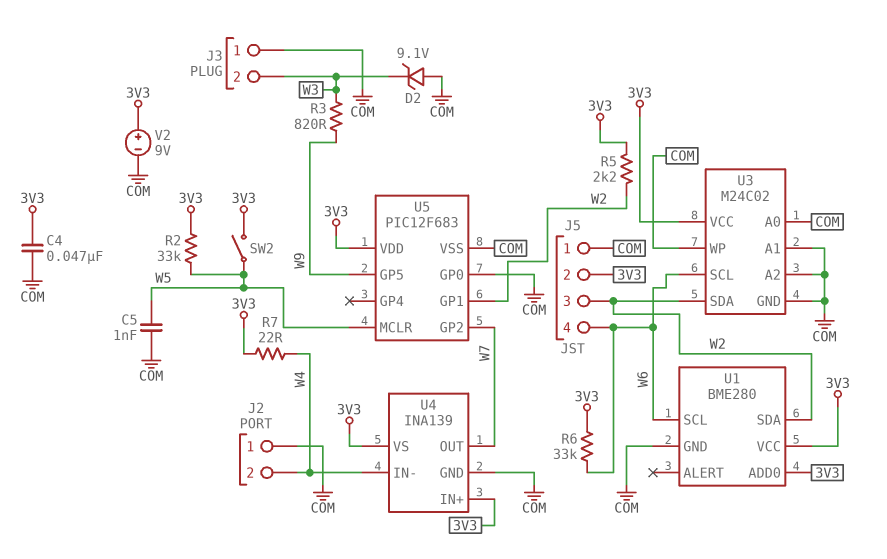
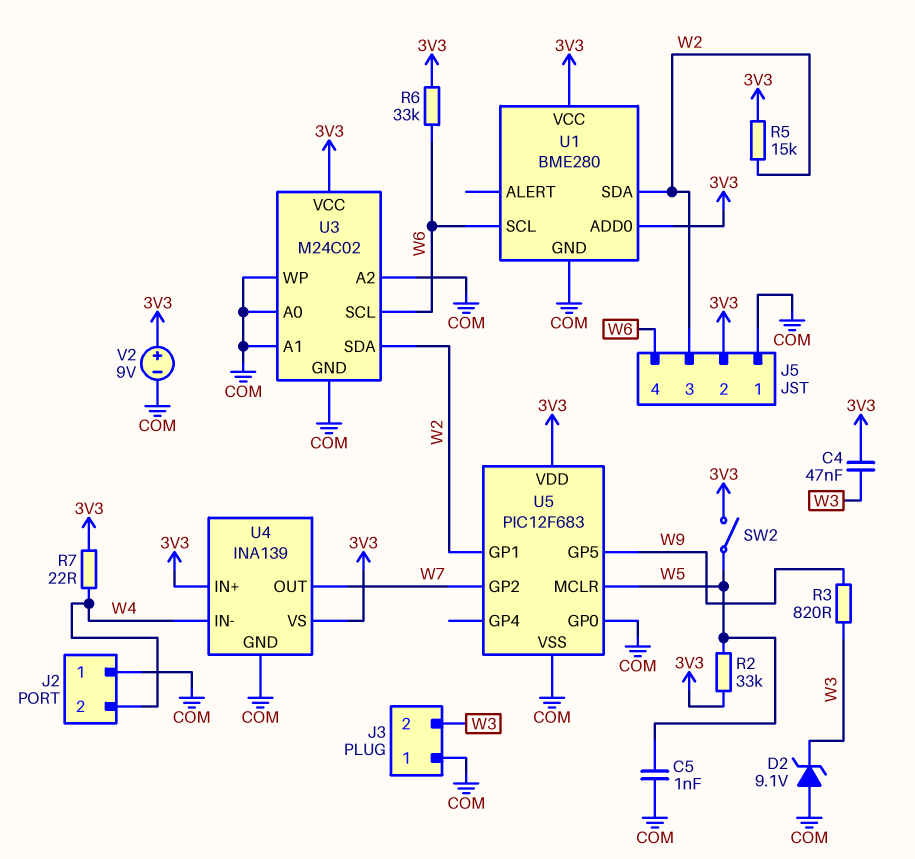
C4: 47nF (3V3, COM) -> 47nF (3V3, W3)
R5: 2.2k (3V3, W2) -> 15k (3V3, W2)

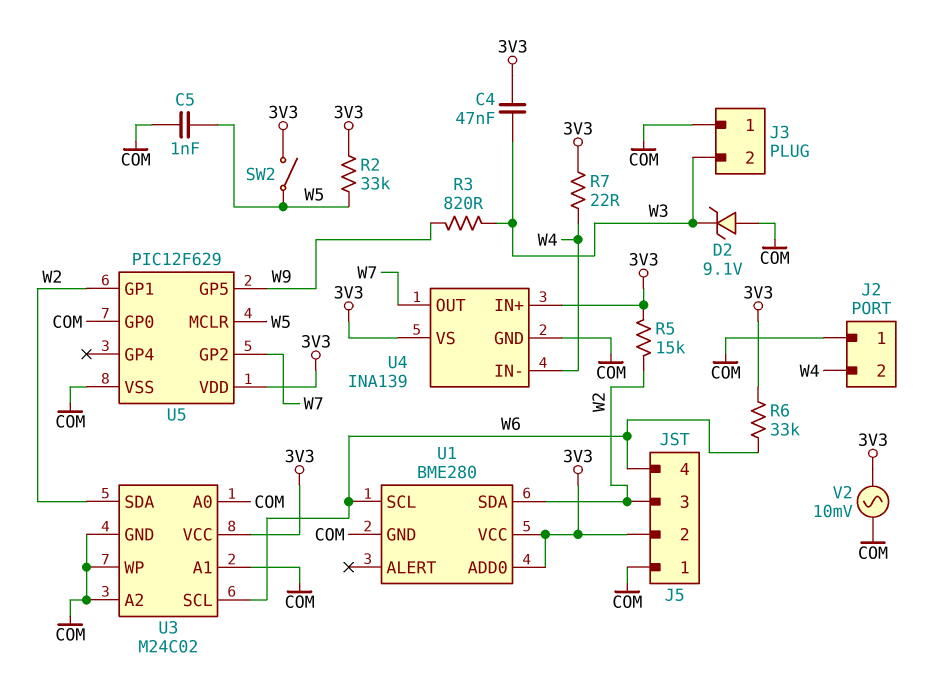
U5: PIC12F683 -> PIC12F629
V2: 9V (plus 3V3, minus COM) -> AC 10mV (3V3, COM)

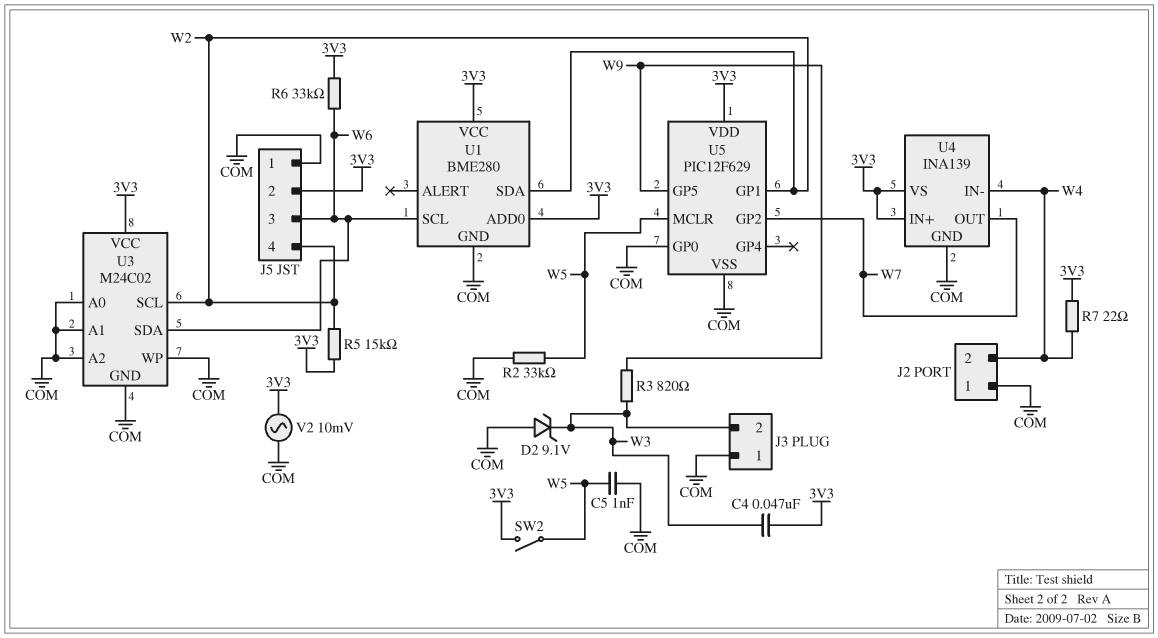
J5 pin 3: W2 -> W6
J5 pin 4: W6 -> W2
R2: 33k (3V3, W5) -> 33k (COM, W5)
U3 pin SCL: W6 -> W2
U3 pin SDA: W2 -> W6

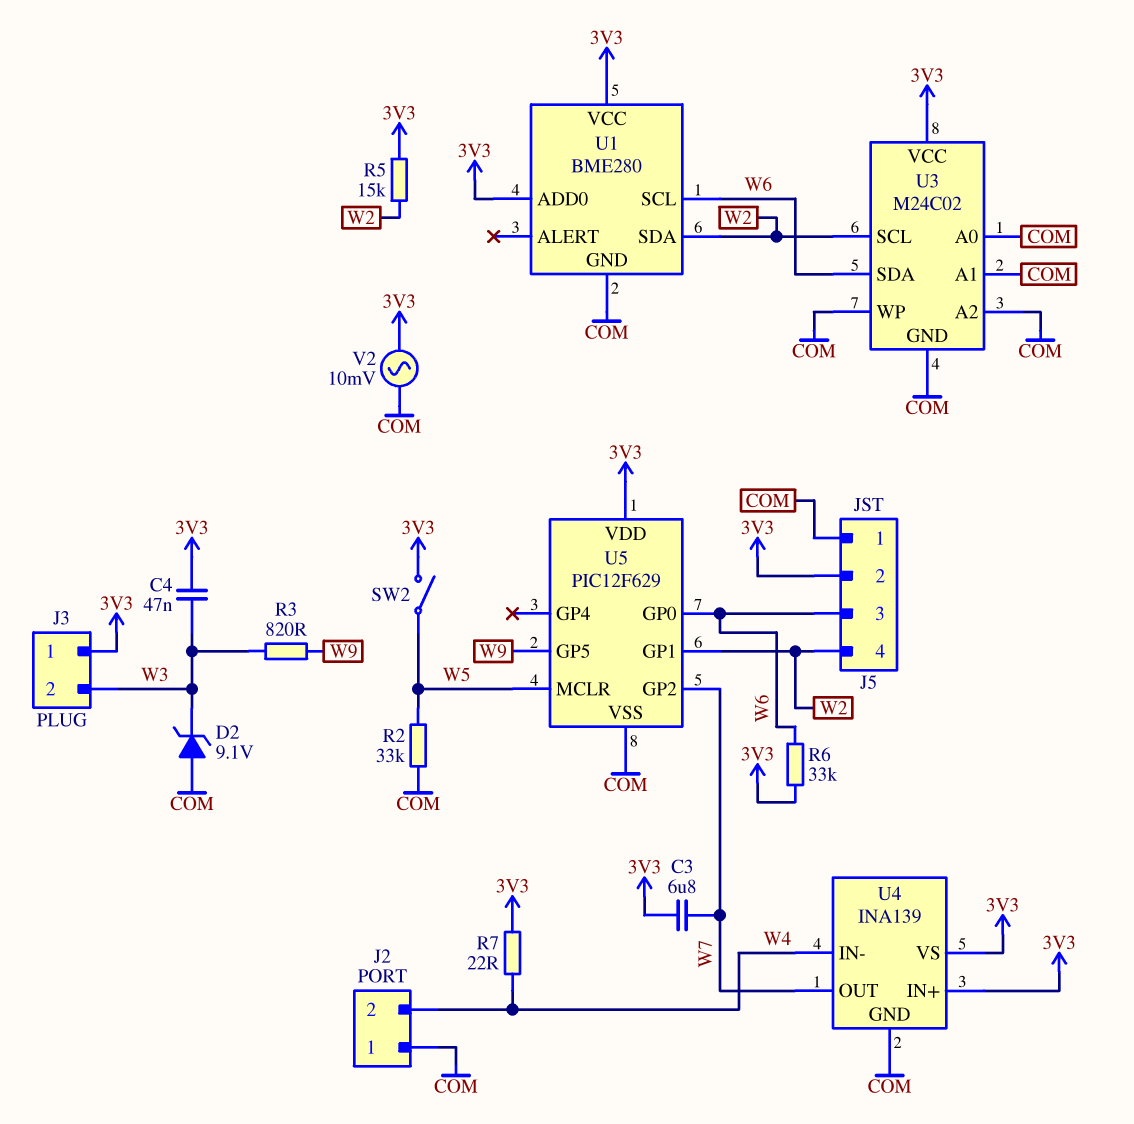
C3: none -> 6.8uF (3V3, W7)
C5: 1nF (COM, W5) -> none
J3 pin 1: COM -> 3V3
U5 pin GP0: COM -> W6

